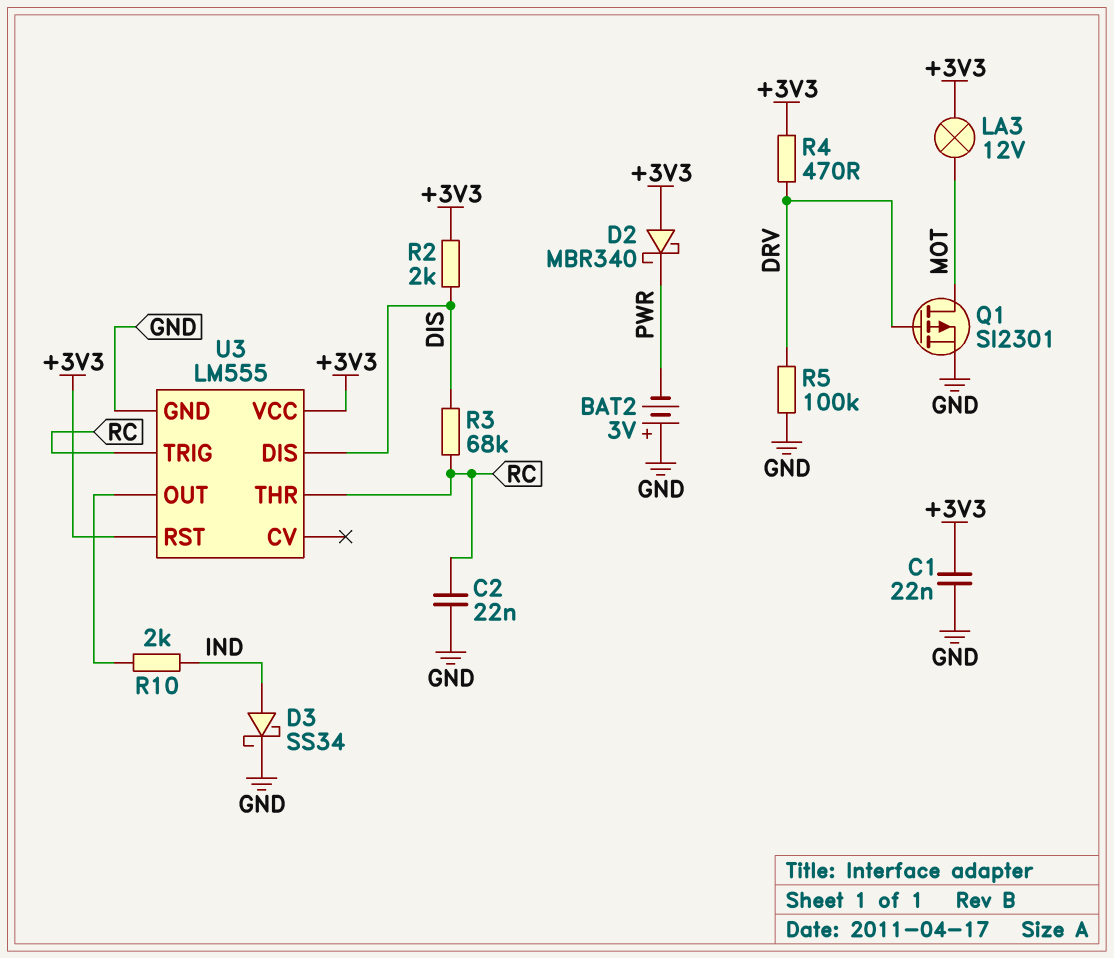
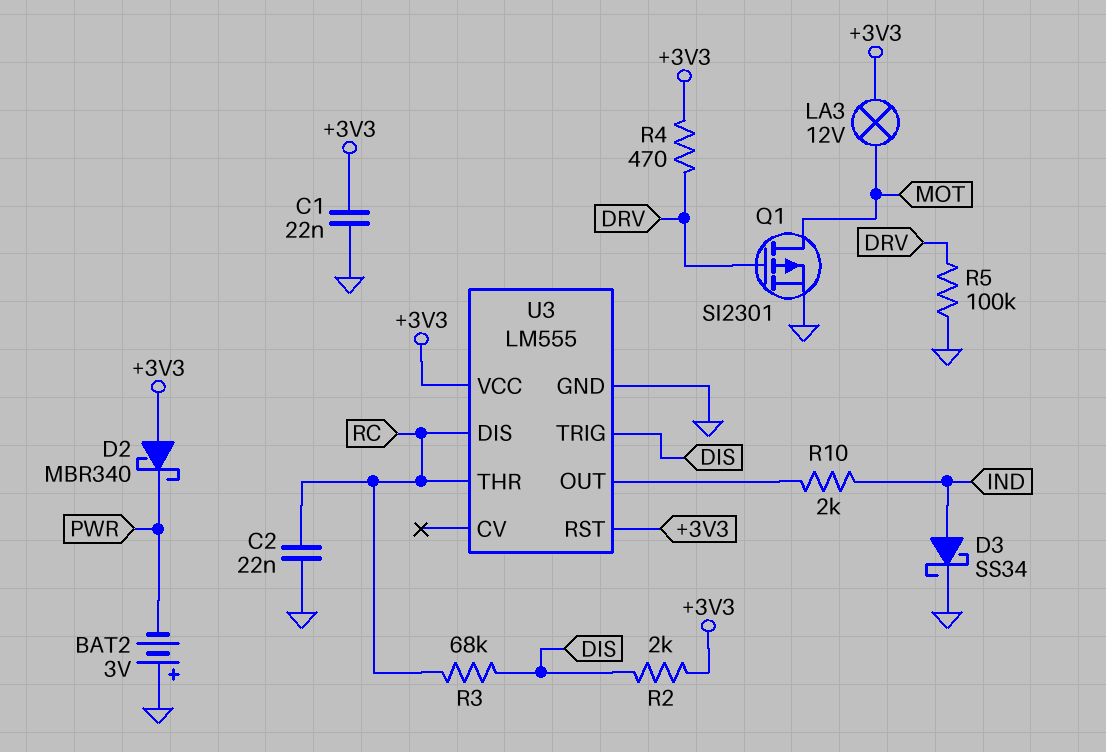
U3 pin DIS: DIS -> RC
U3 pin TRIG: RC -> DIS

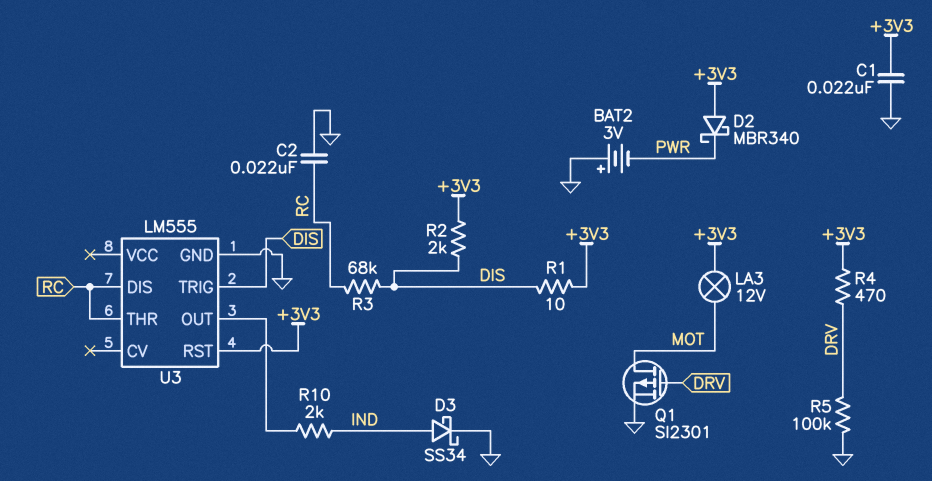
R1: none -> 10 (+3V3, DIS)
U3 pin VCC: +3V3 -> none

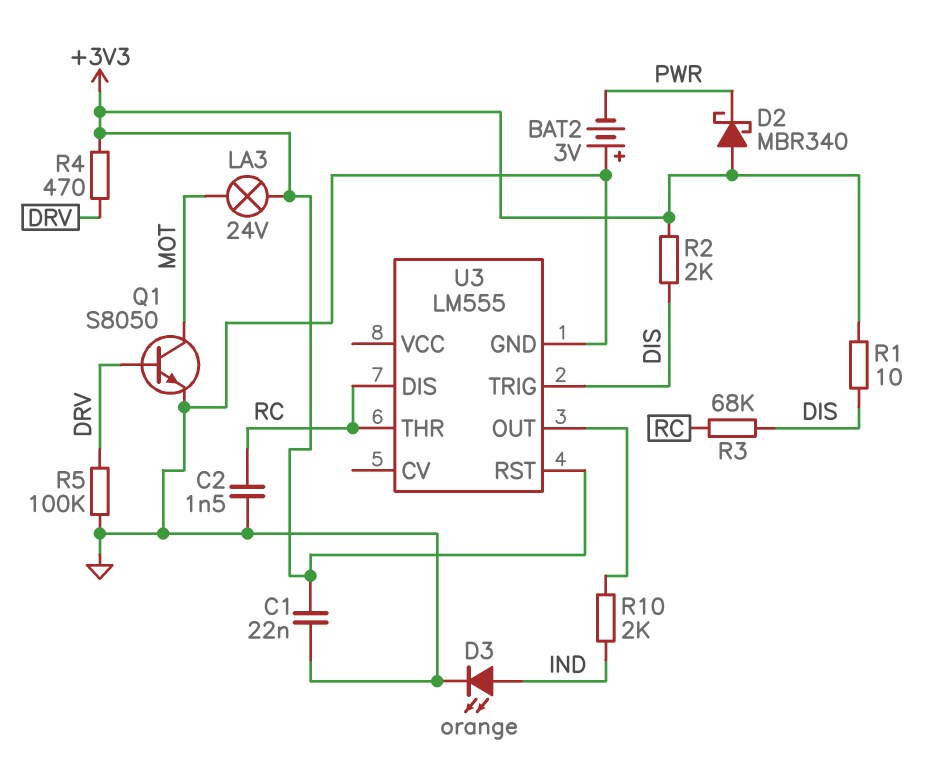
C2: 22nF (GND, RC) -> 1.5nF (GND, RC)
D3: schottky SS34 (A IND, K GND) -> LED orange (A IND, K GND)
LA3: lamp 12V (+3V3, MOT) -> lamp 24V (+3V3, MOT)
Q1: PMOS SI2301 (G DRV, D MOT, S GND) -> NPN S8050 (B DRV, C MOT, E GND)

